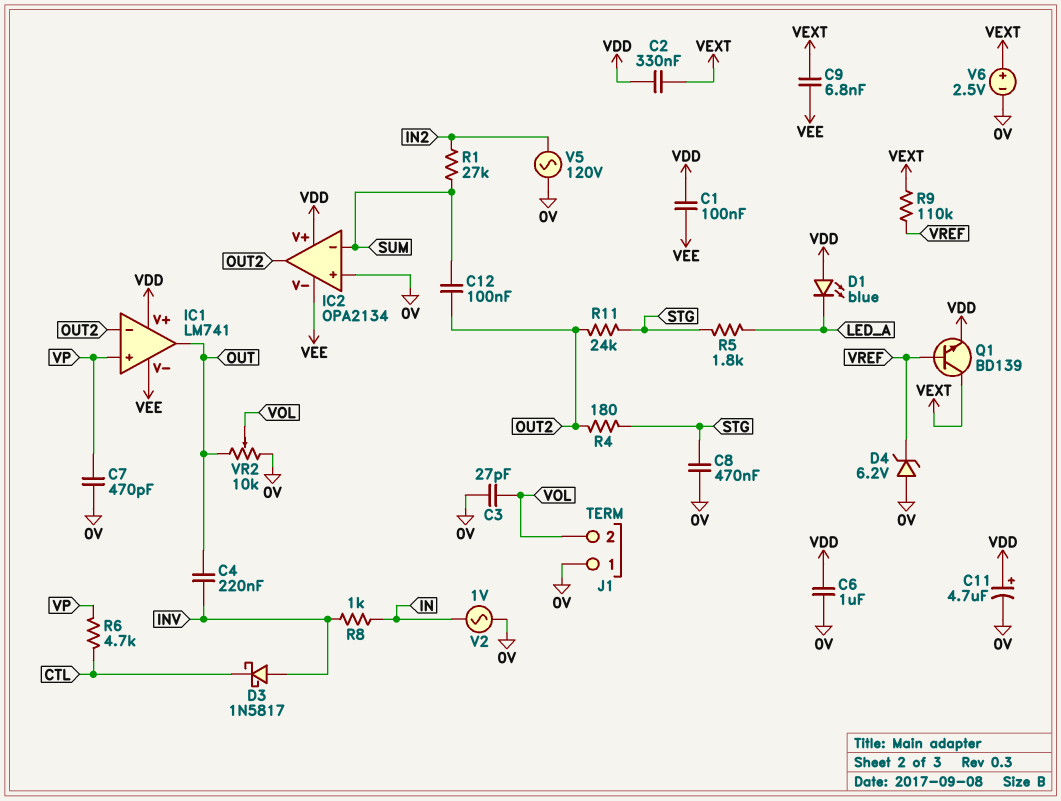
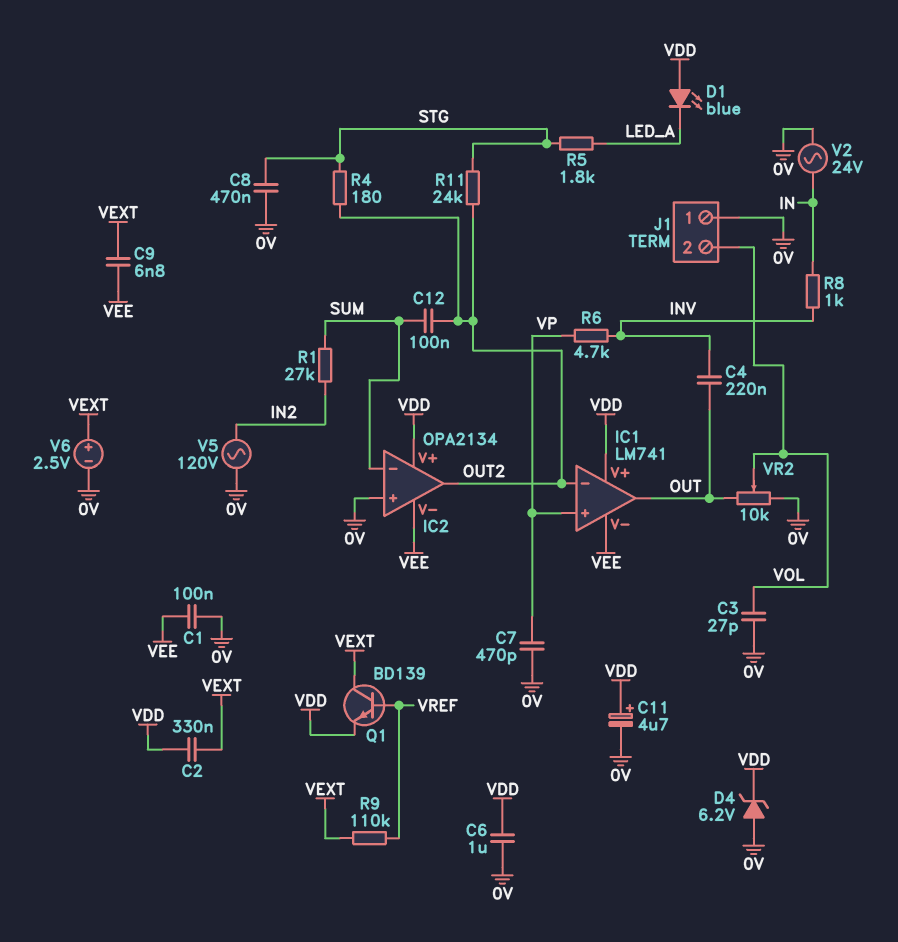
C1: 100nF (VDD, VEE) -> 100nF (0V, VEE)
D3: schottky 1N5817 (A INV, K CTL) -> none
D4: zener 6.2V (A 0V, K VREF) -> zener 6.2V (A 0V, K VDD)
R6: 4.7k (CTL, VP) -> 4.7k (INV, VP)
V2: AC 1V (0V, IN) -> AC 24V (0V, IN)

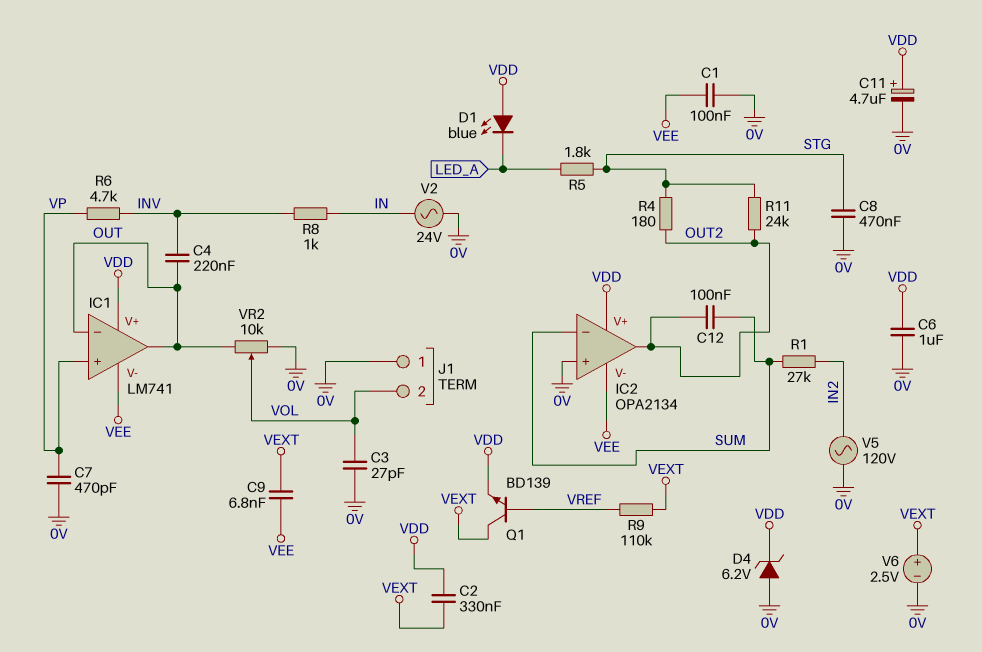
IC1 pin in-: OUT2 -> OUT

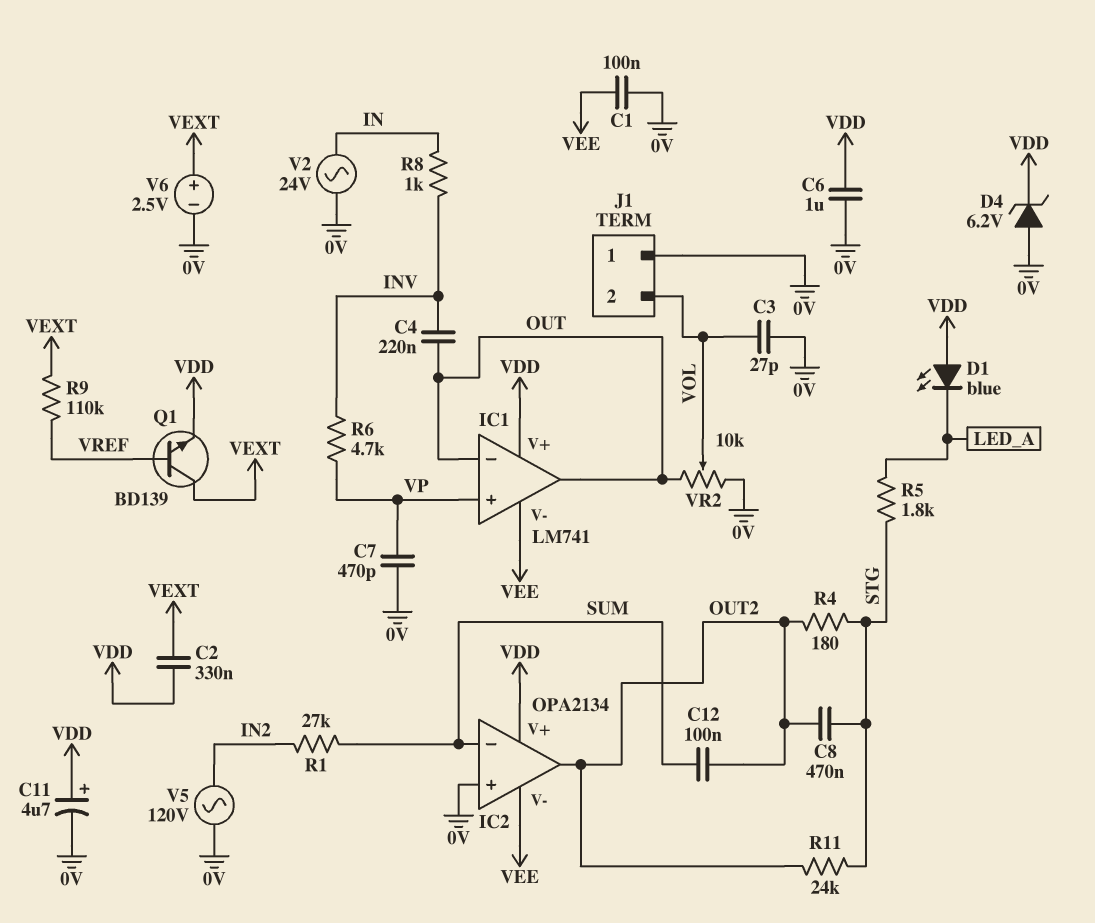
C8: 470nF (0V, STG) -> 470nF (OUT2, STG)
C9: 6.8nF (VEE, VEXT) -> none

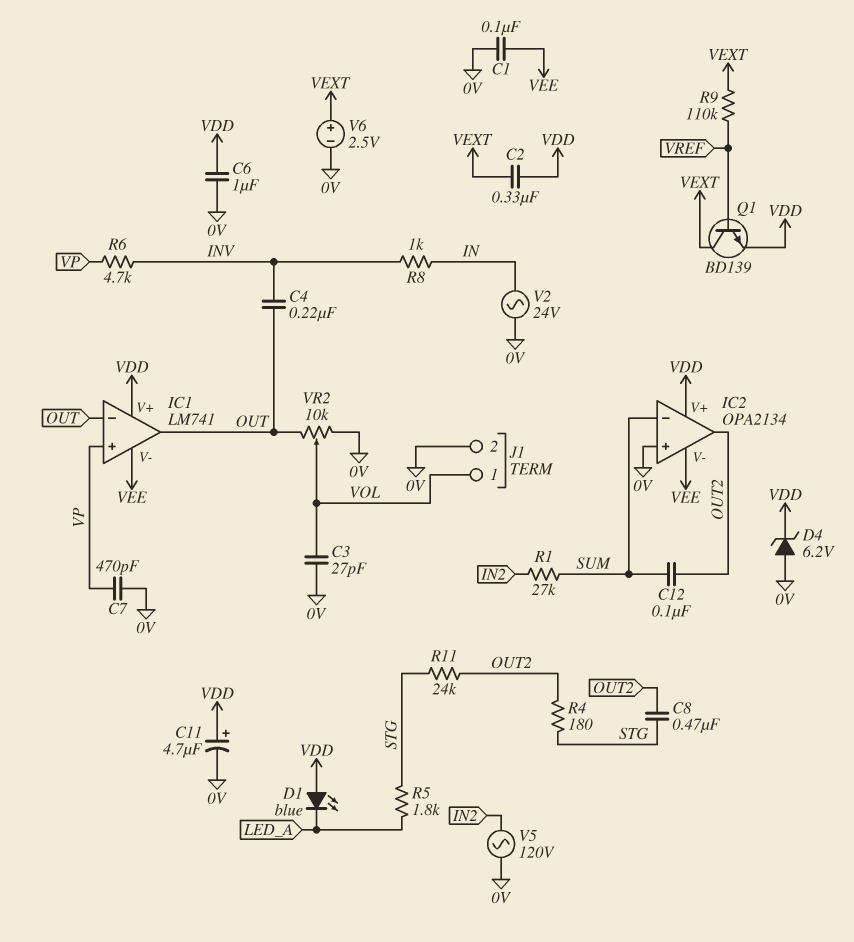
J1 pin 1: 0V -> VOL
J1 pin 2: VOL -> 0V

